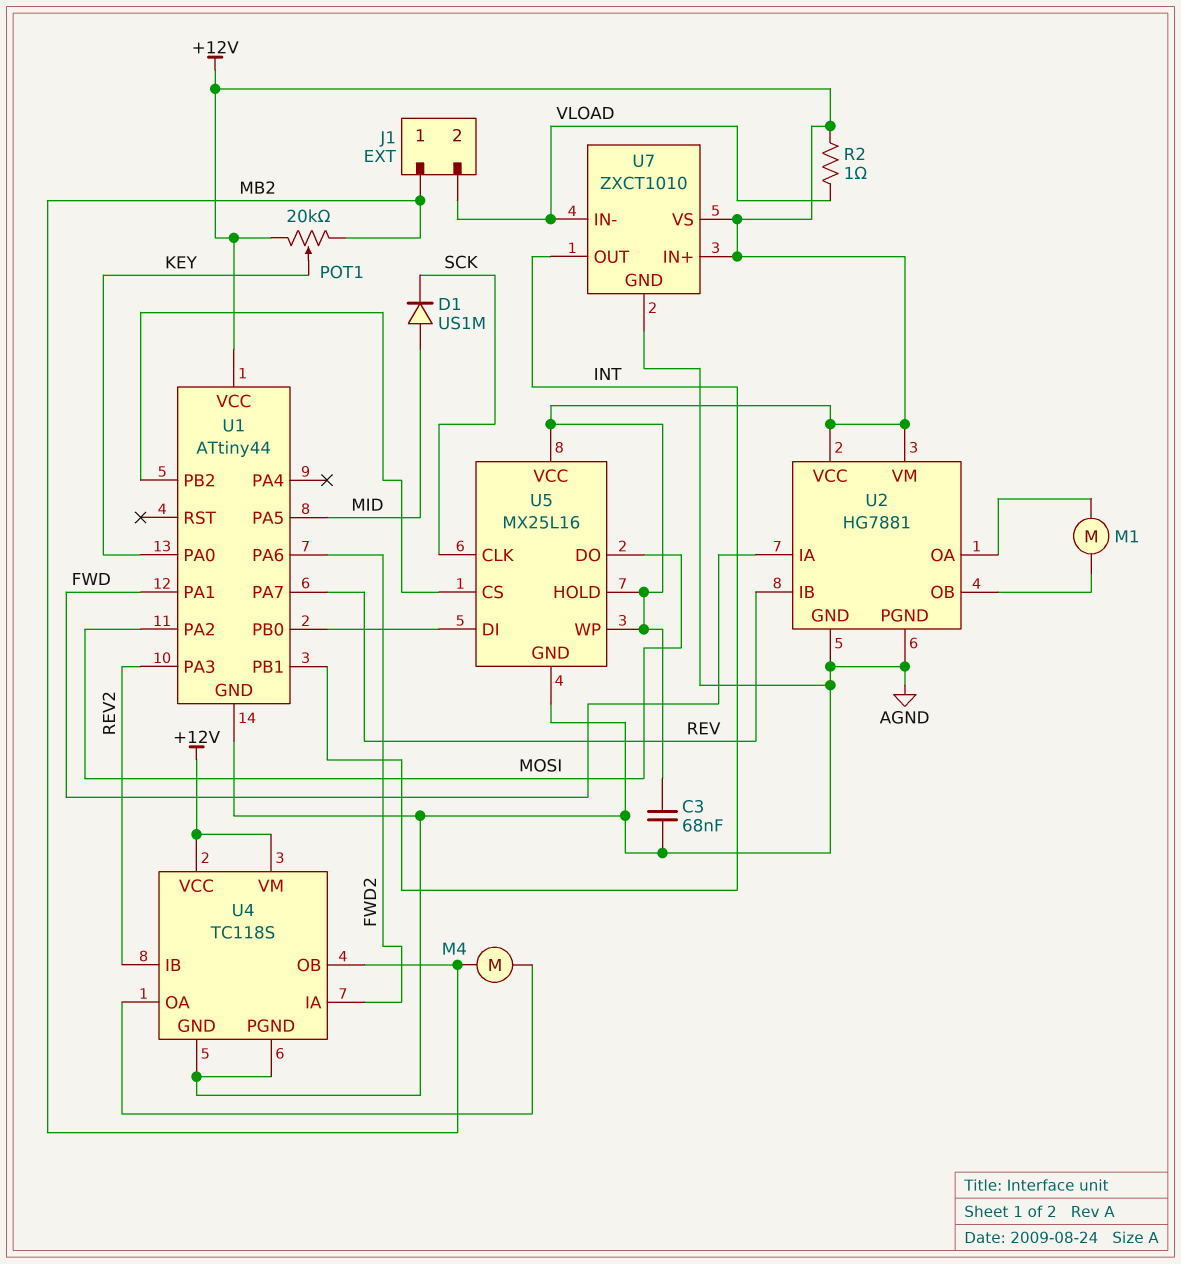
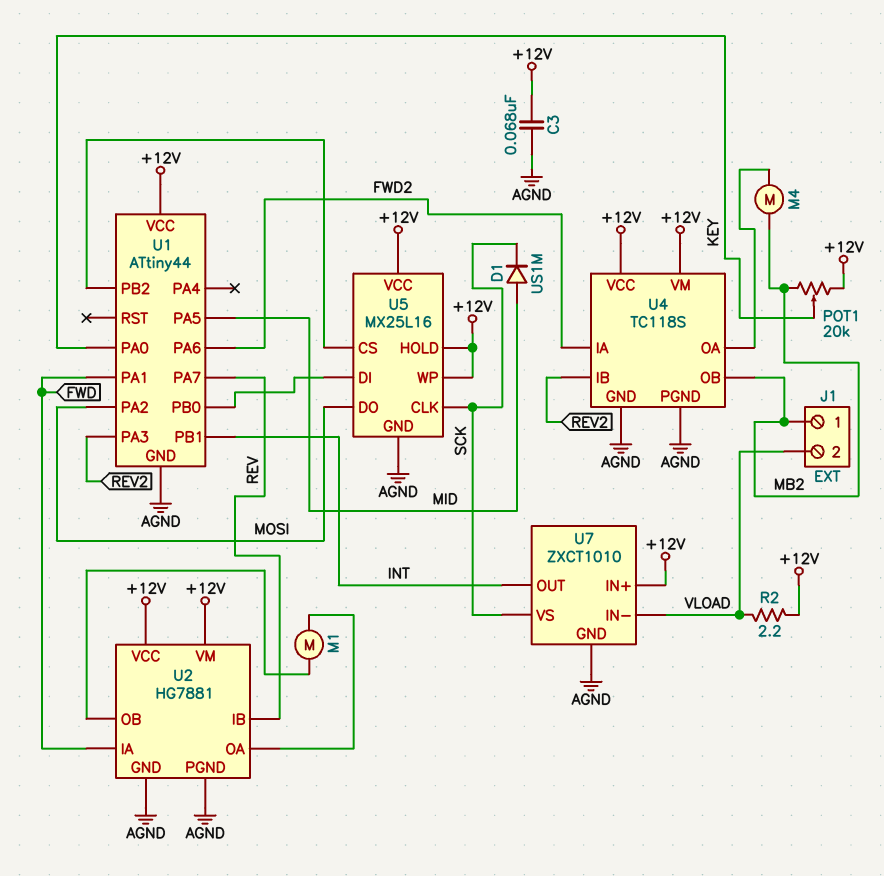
R2: 1 (+12V, VLOAD) -> 2.2 (+12V, VLOAD)
U7 pin VS: +12V -> SCK

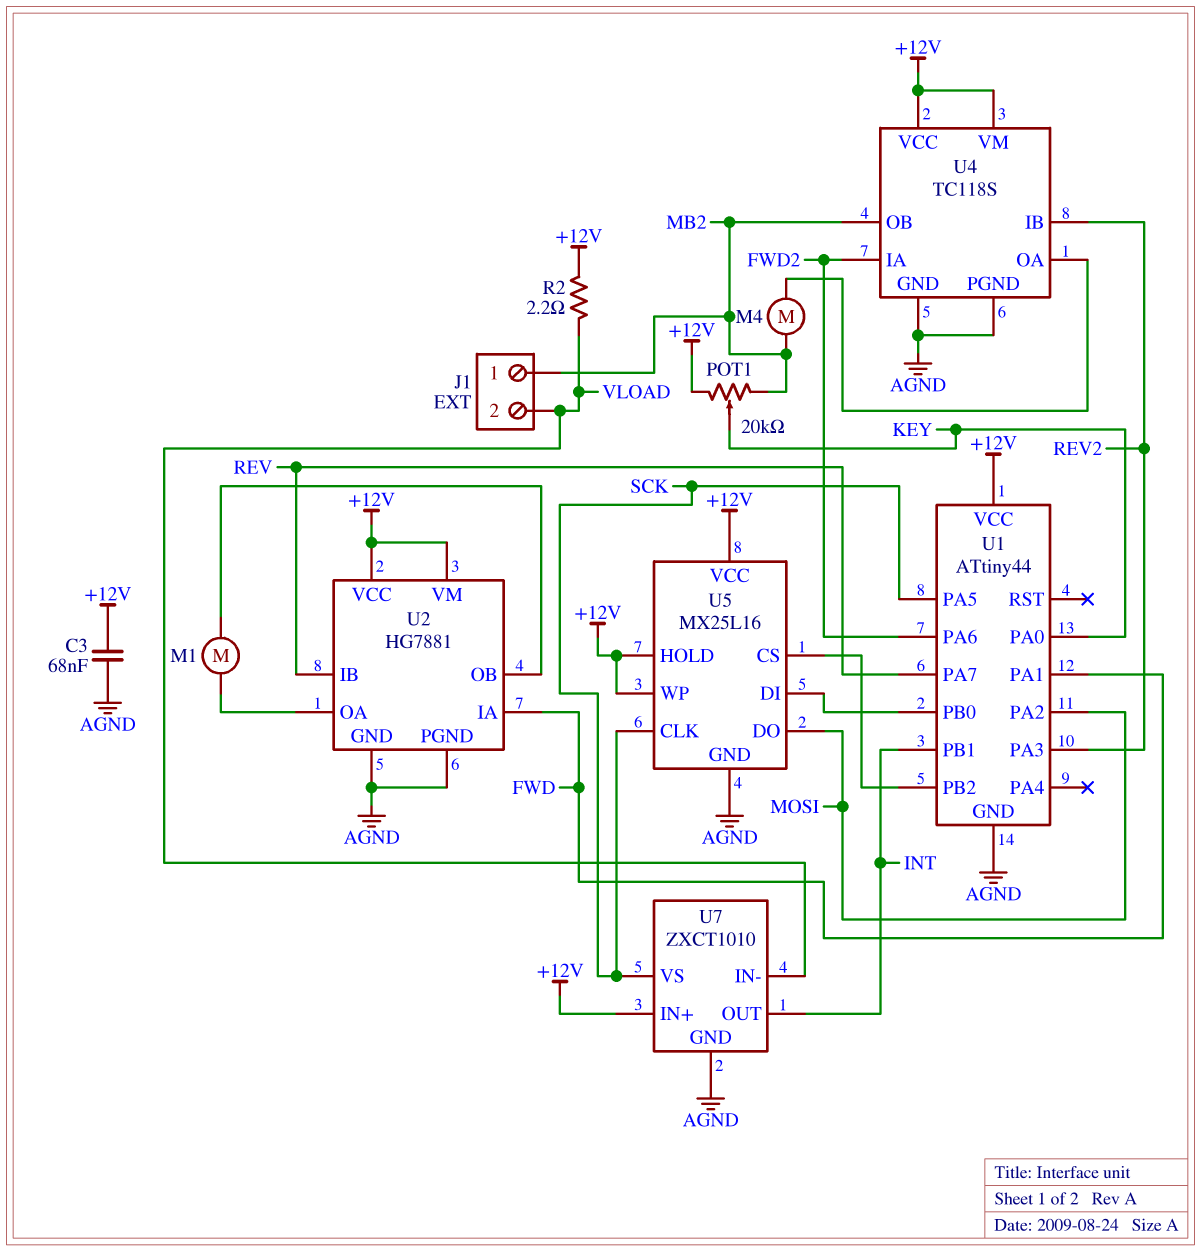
D1: diode US1M (A MID, K SCK) -> none
U1 pin PA5: MID -> SCK

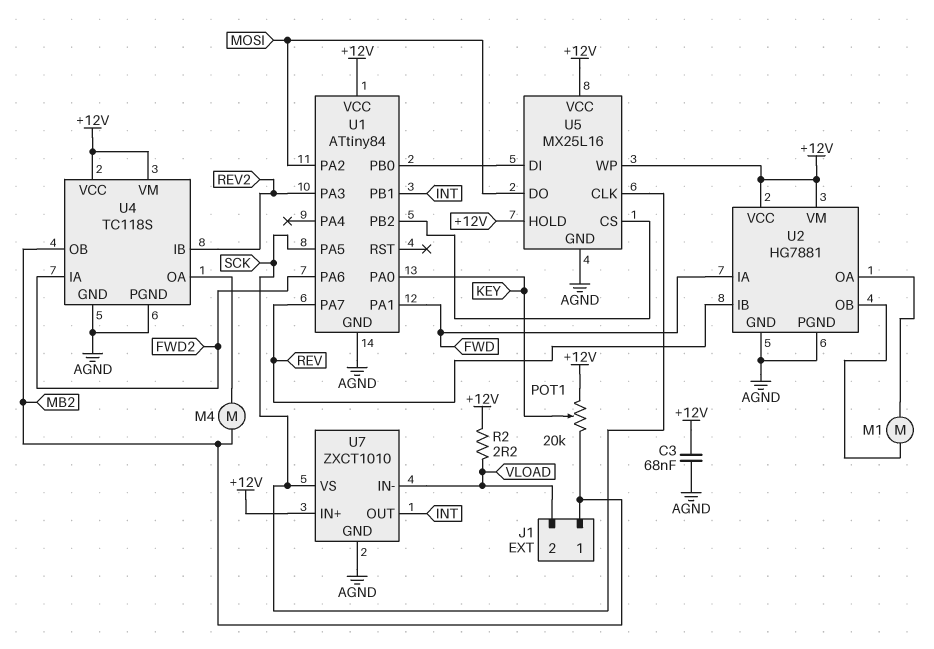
U1: ATtiny44 -> ATtiny84

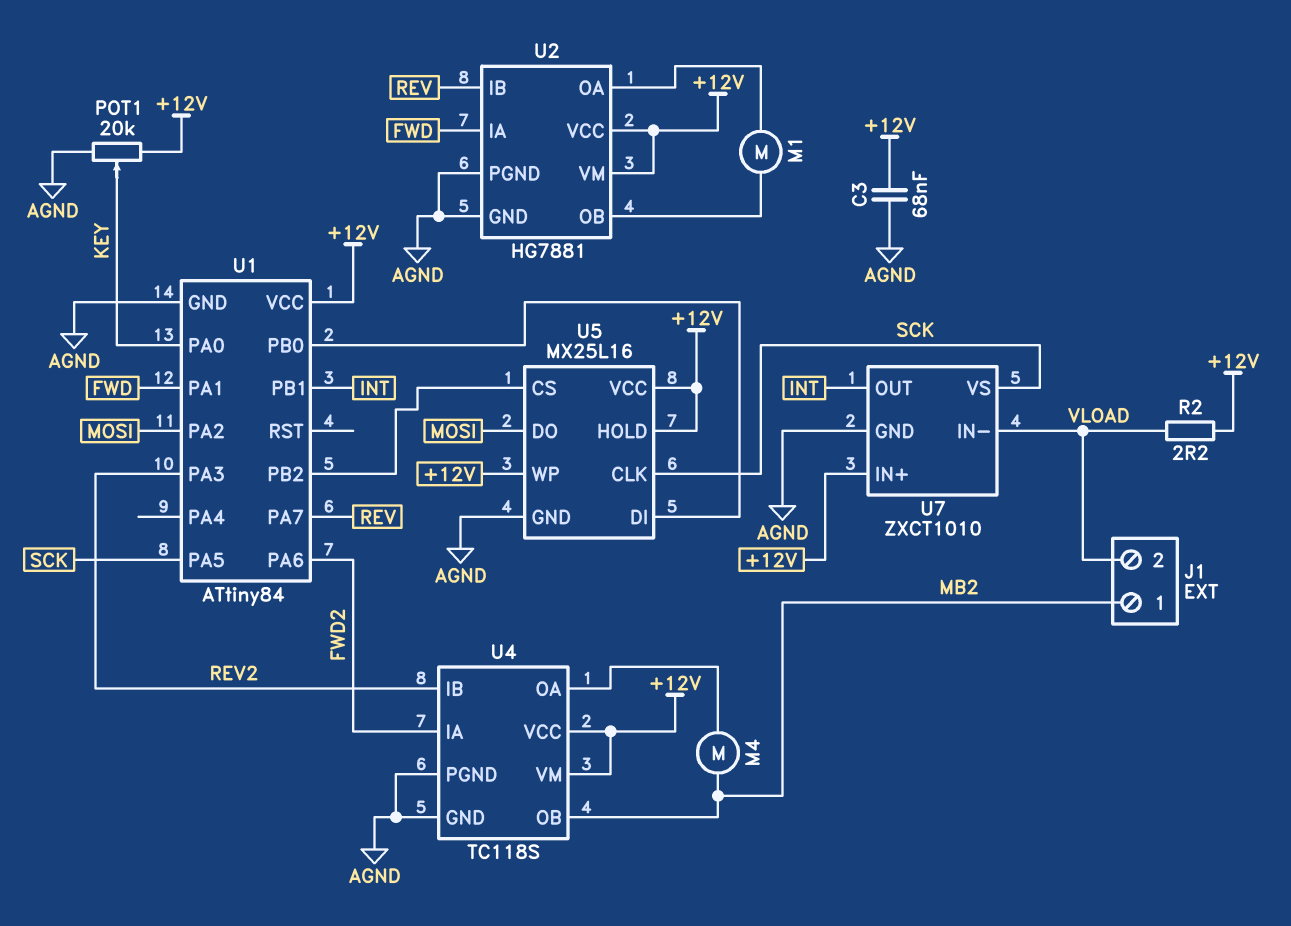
POT1: 20k (+12V, MB2, wiper KEY) -> 20k (+12V, AGND, wiper KEY)

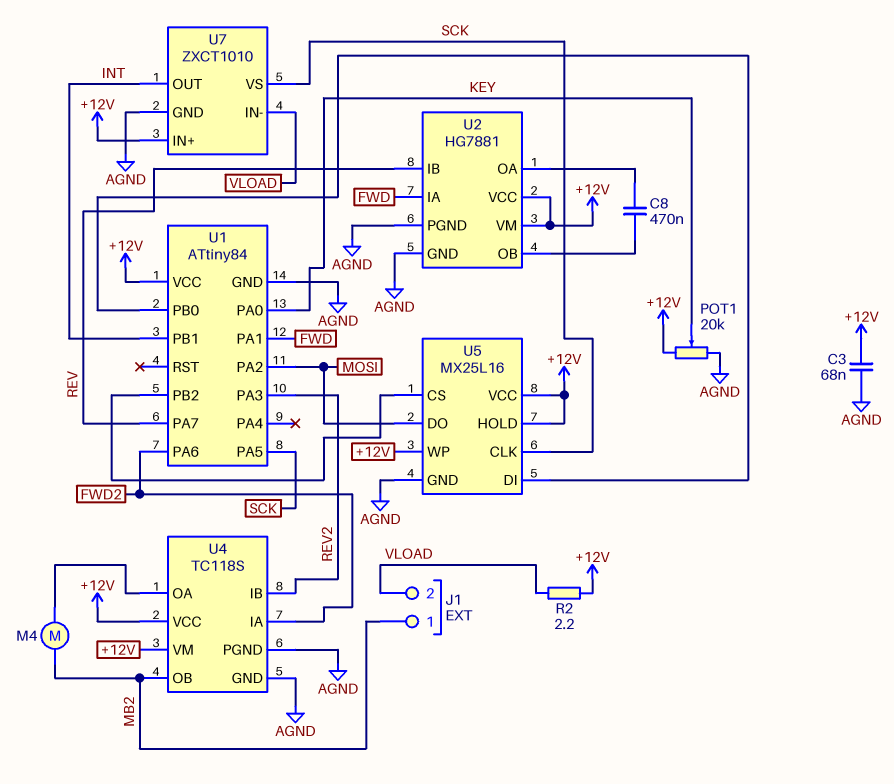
C8: none -> 470nF (U2/OA, U2/OB)
M1: motor (U2/OA, U2/OB) -> none

